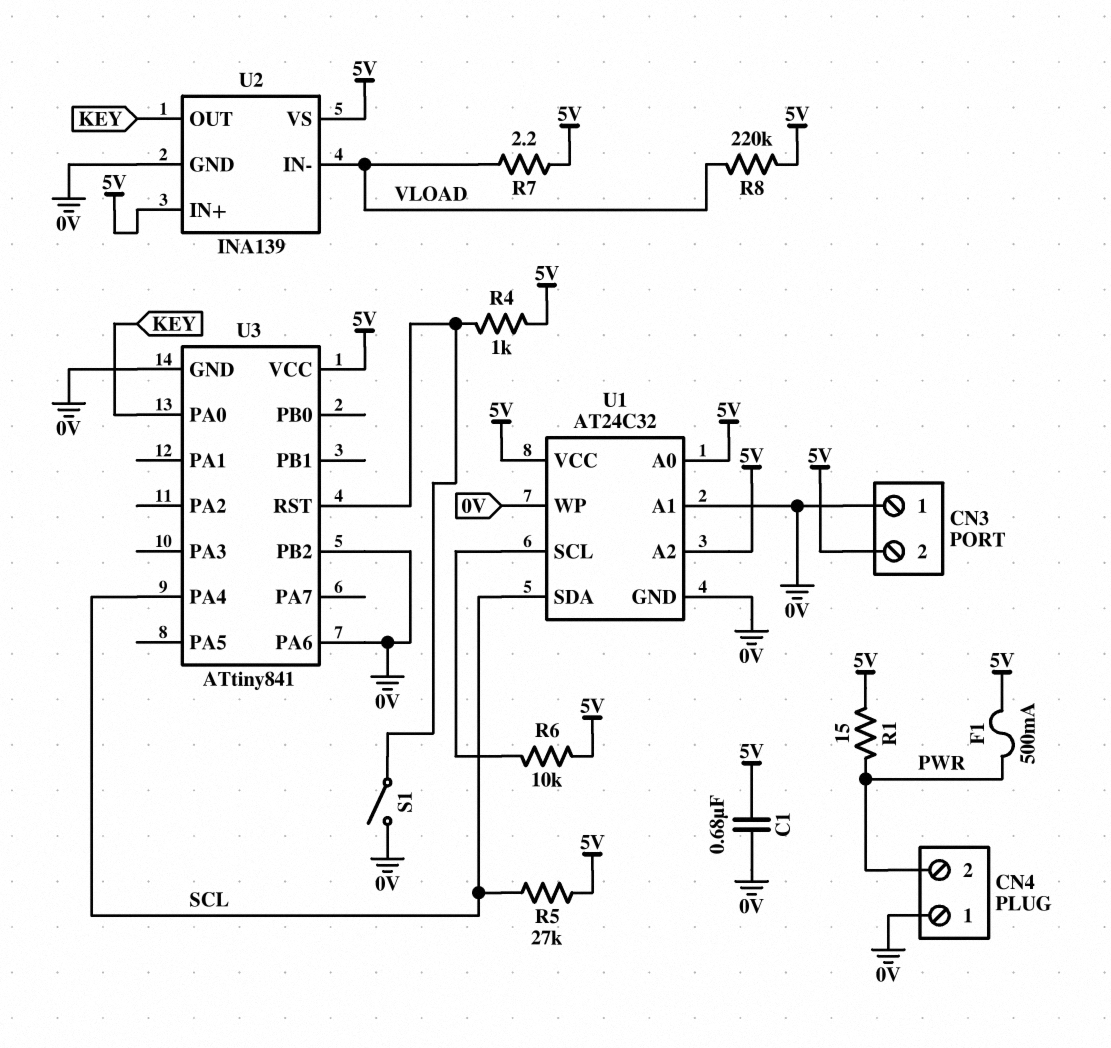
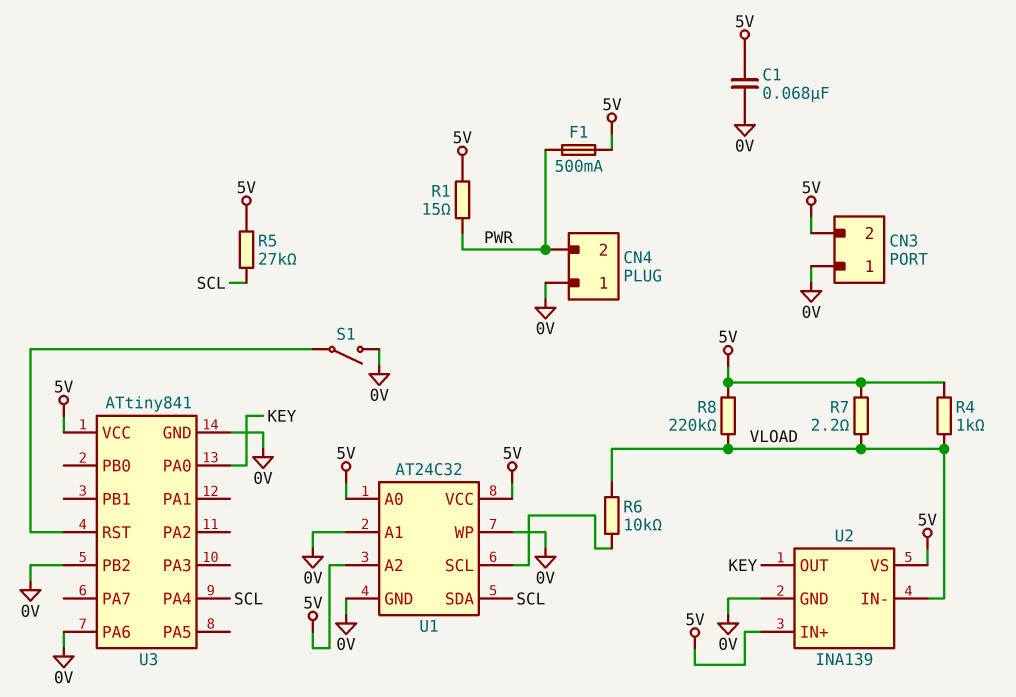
C1: 680nF (0V, 5V) -> 68nF (0V, 5V)
R4: 1k (5V, U3/RST) -> 1k (5V, VLOAD)
R6: 10k (5V, U1/SCL) -> 10k (U1/SCL, VLOAD)

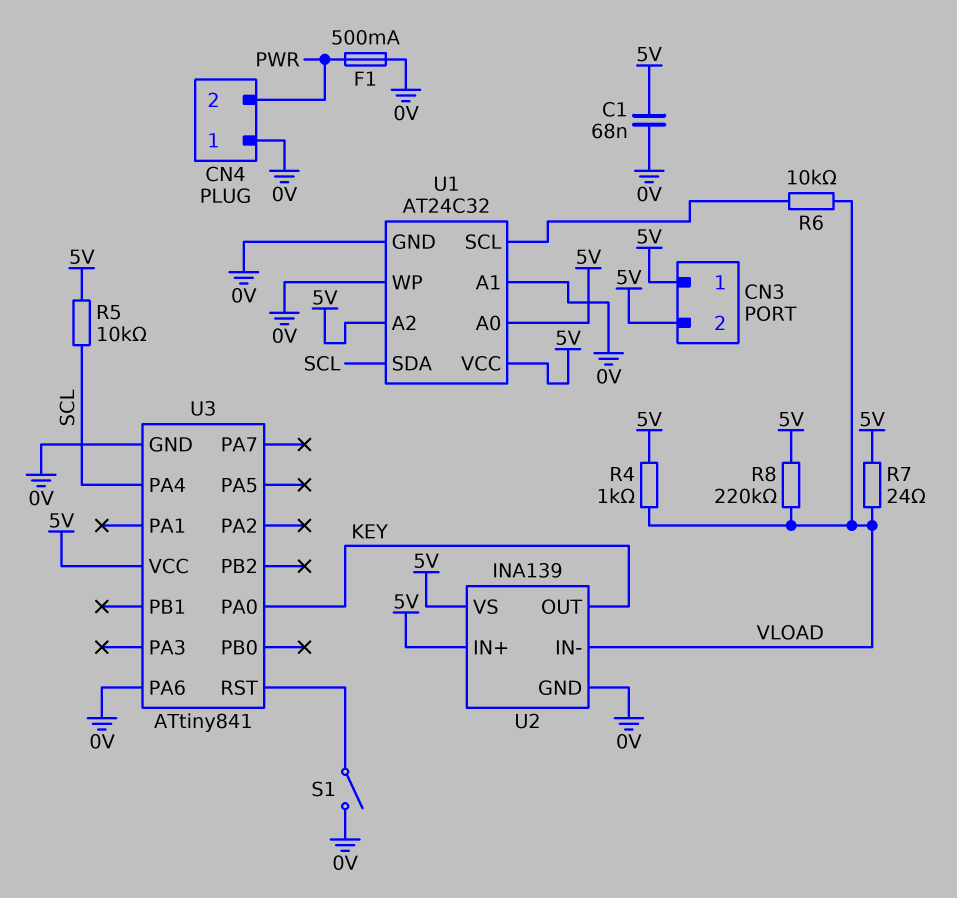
CN3 pin 1: 0V -> 5V
F1: 500mA (5V, PWR) -> 500mA (0V, PWR)
R1: 15 (5V, PWR) -> none
R5: 27k (5V, SCL) -> 10k (5V, SCL)
R7: 2.2 (5V, VLOAD) -> 24 (5V, VLOAD)
U3 pin PB2: 0V -> none

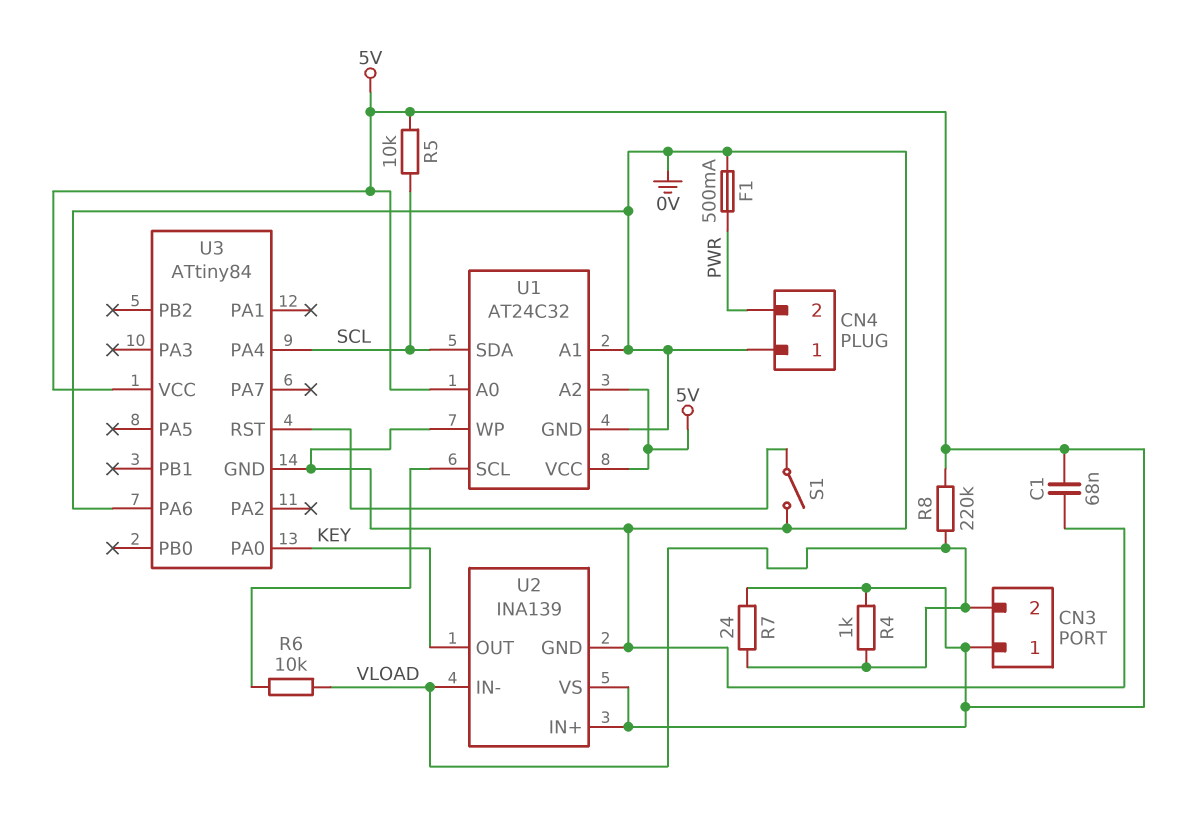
CN3 pin 2: 5V -> VLOAD
U3: ATtiny841 -> ATtiny84

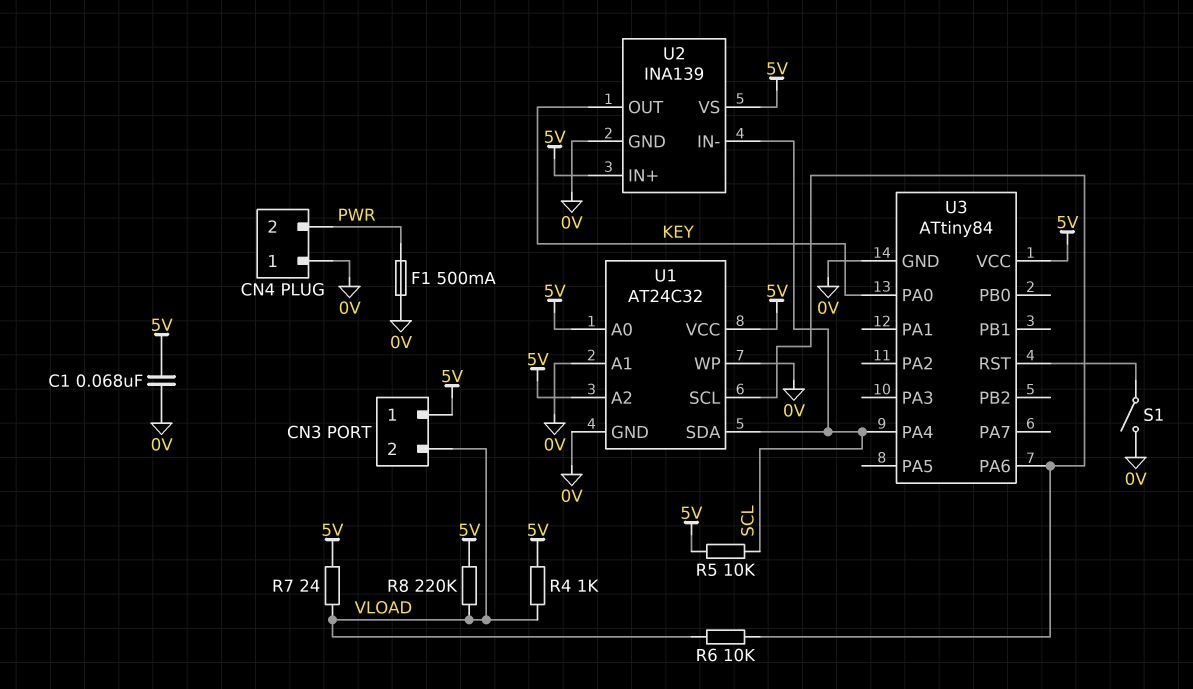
U2 pin IN-: VLOAD -> SCL
U3 pin PA6: 0V -> U1/SCL

